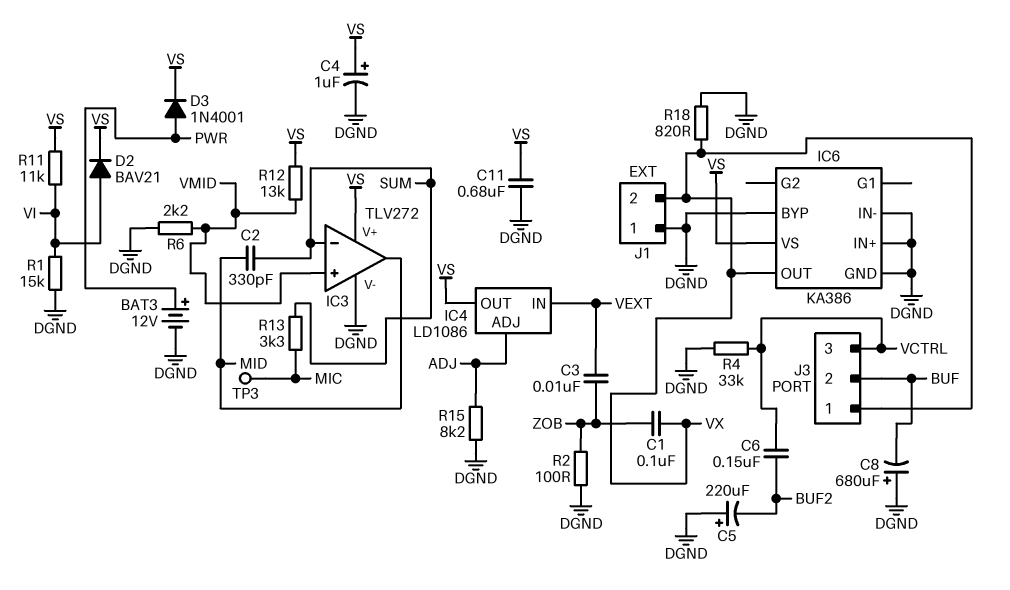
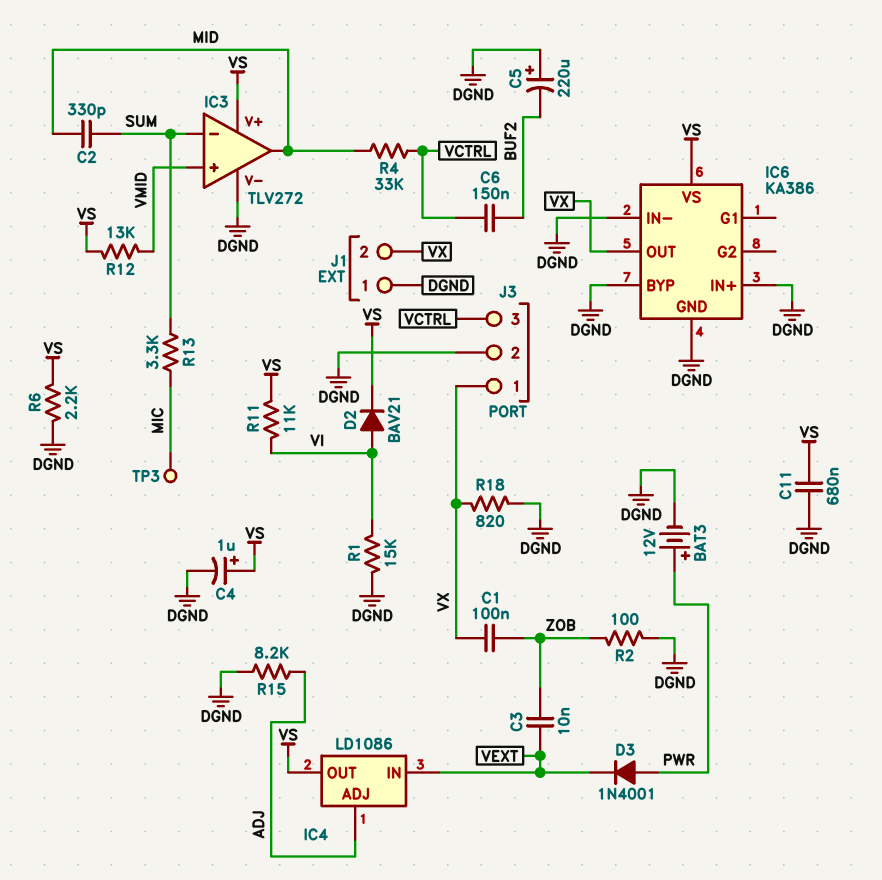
C8: 680uF (plus DGND, minus BUF) -> none
D3: diode 1N4001 (A PWR, K VS) -> diode 1N4001 (A PWR, K VEXT)
J3 pin 2: BUF -> DGND
R4: 33k (DGND, VCTRL) -> 33k (MID, VCTRL)
R6: 2.2k (DGND, VMID) -> 2.2k (DGND, VS)

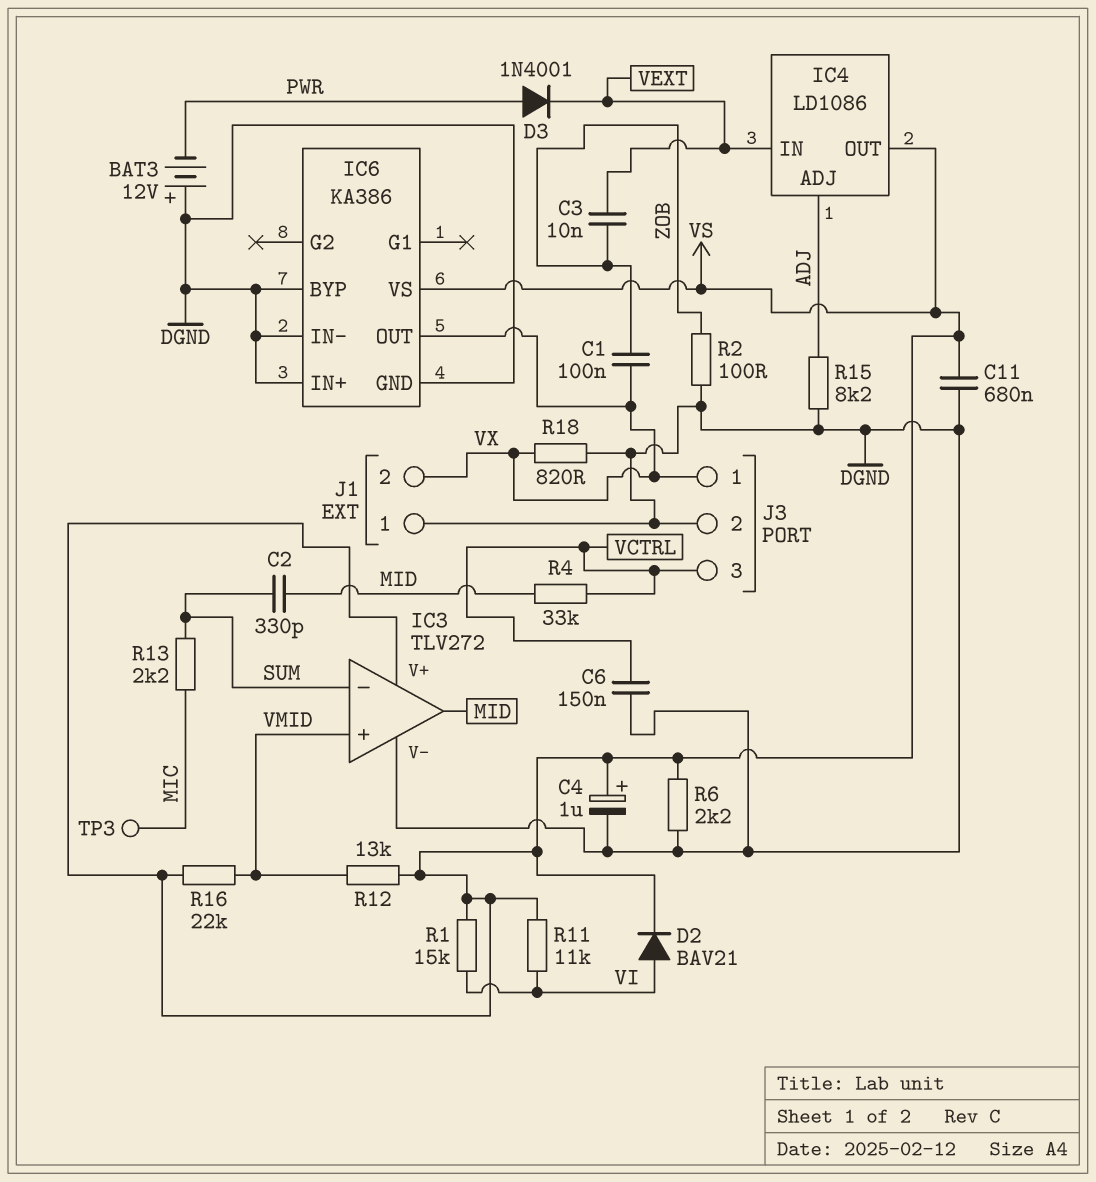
BAT3: 12V (plus PWR, minus DGND) -> 12V (plus DGND, minus PWR)
C5: 220uF (plus DGND, minus BUF2) -> none
C6: 150nF (BUF2, VCTRL) -> 150nF (DGND, VCTRL)
R1: 15k (DGND, VI) -> 15k (VI, VS)
R13: 3.3k (MIC, SUM) -> 2.2k (MIC, SUM)
R16: none -> 22k (VMID, VS)

